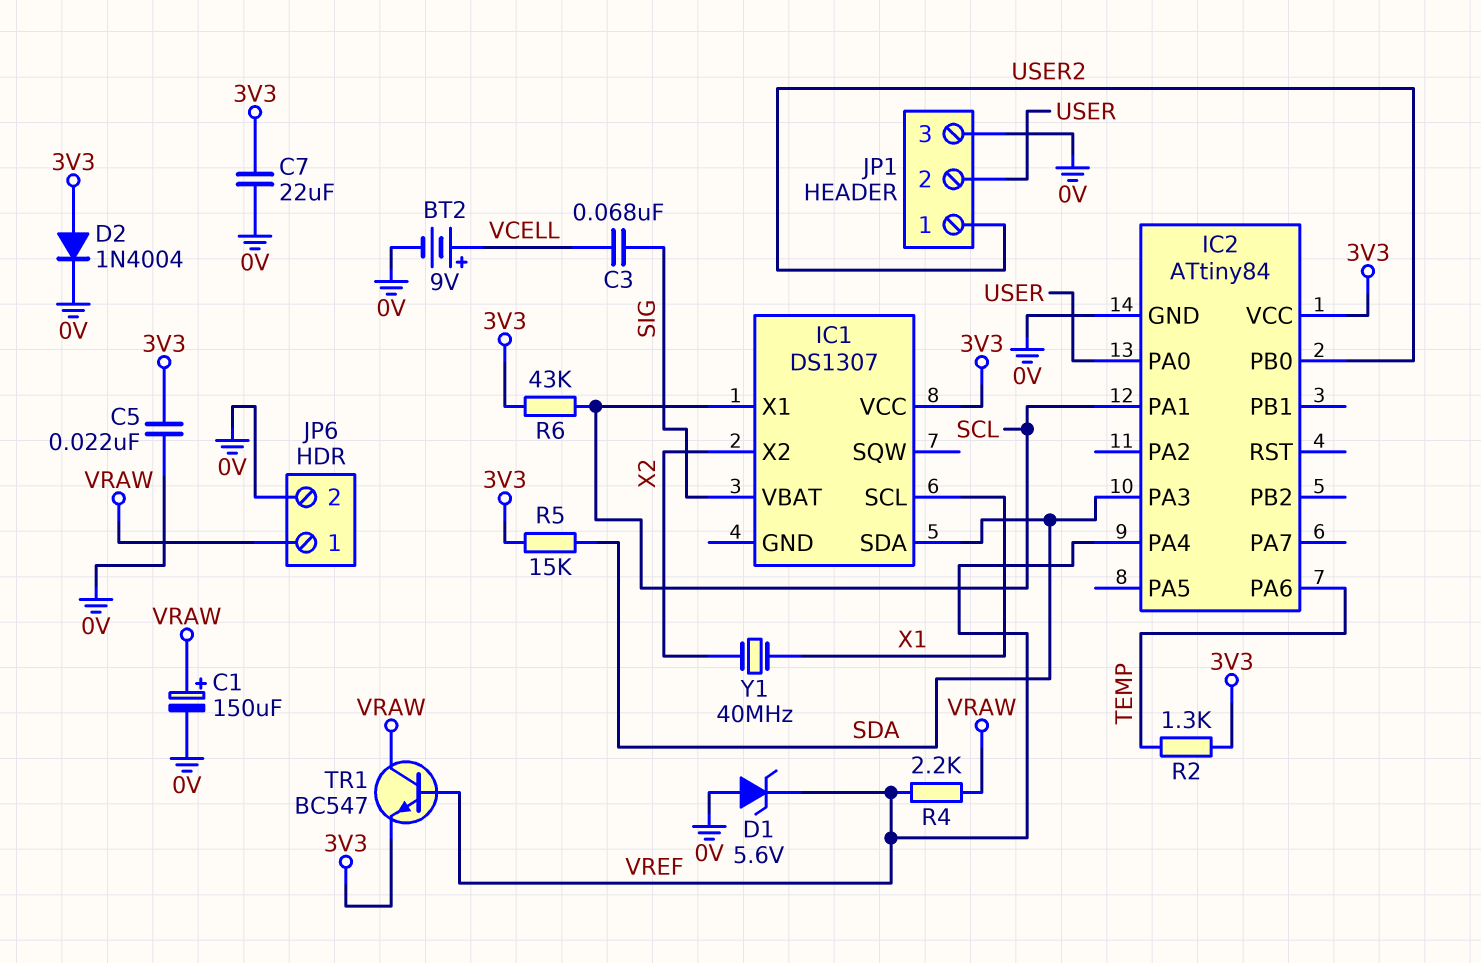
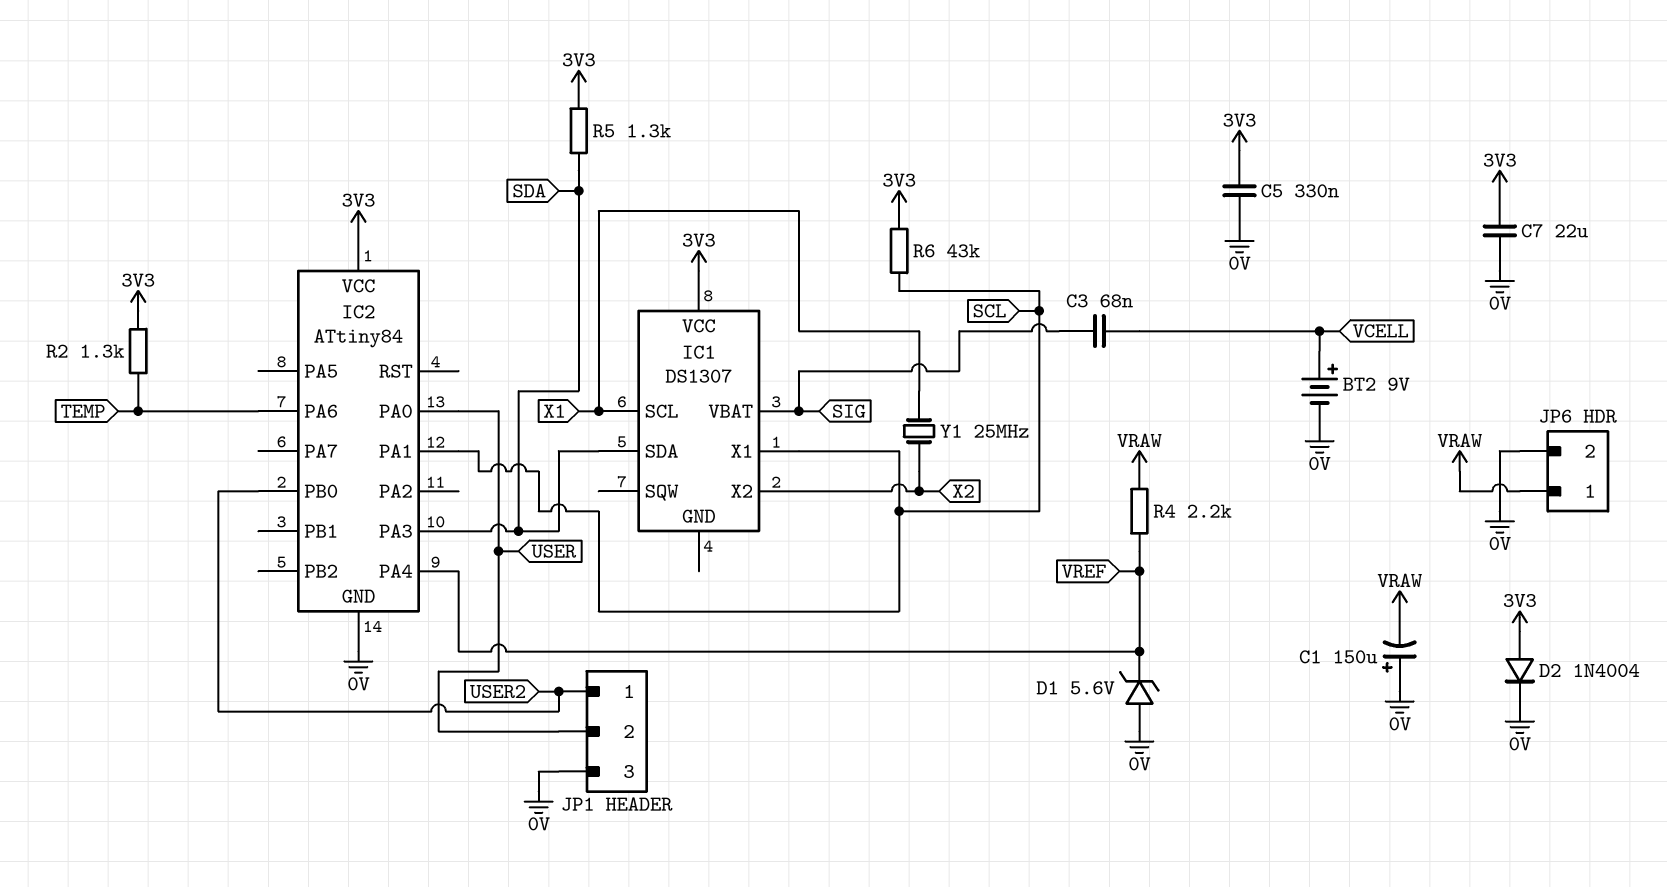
C1: 150uF (plus VRAW, minus 0V) -> 150uF (plus 0V, minus VRAW)
C5: 22nF (0V, 3V3) -> 330nF (0V, 3V3)
R5: 15k (3V3, SDA) -> 1.3k (3V3, SDA)
TR1: NPN BC547 (B VREF, C VRAW, E 3V3) -> none
Y1: 40MHz (X1, X2) -> 25MHz (X1, X2)

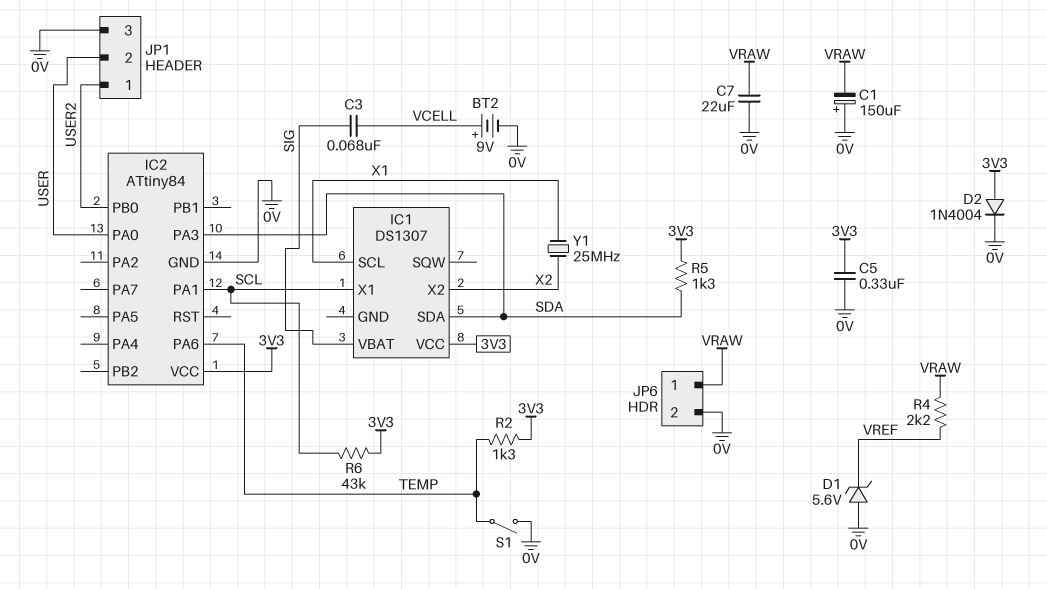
C7: 22uF (0V, 3V3) -> 22uF (0V, VRAW)
IC2 pin PA4: VREF -> none
S1: none -> switch (0V, TEMP)

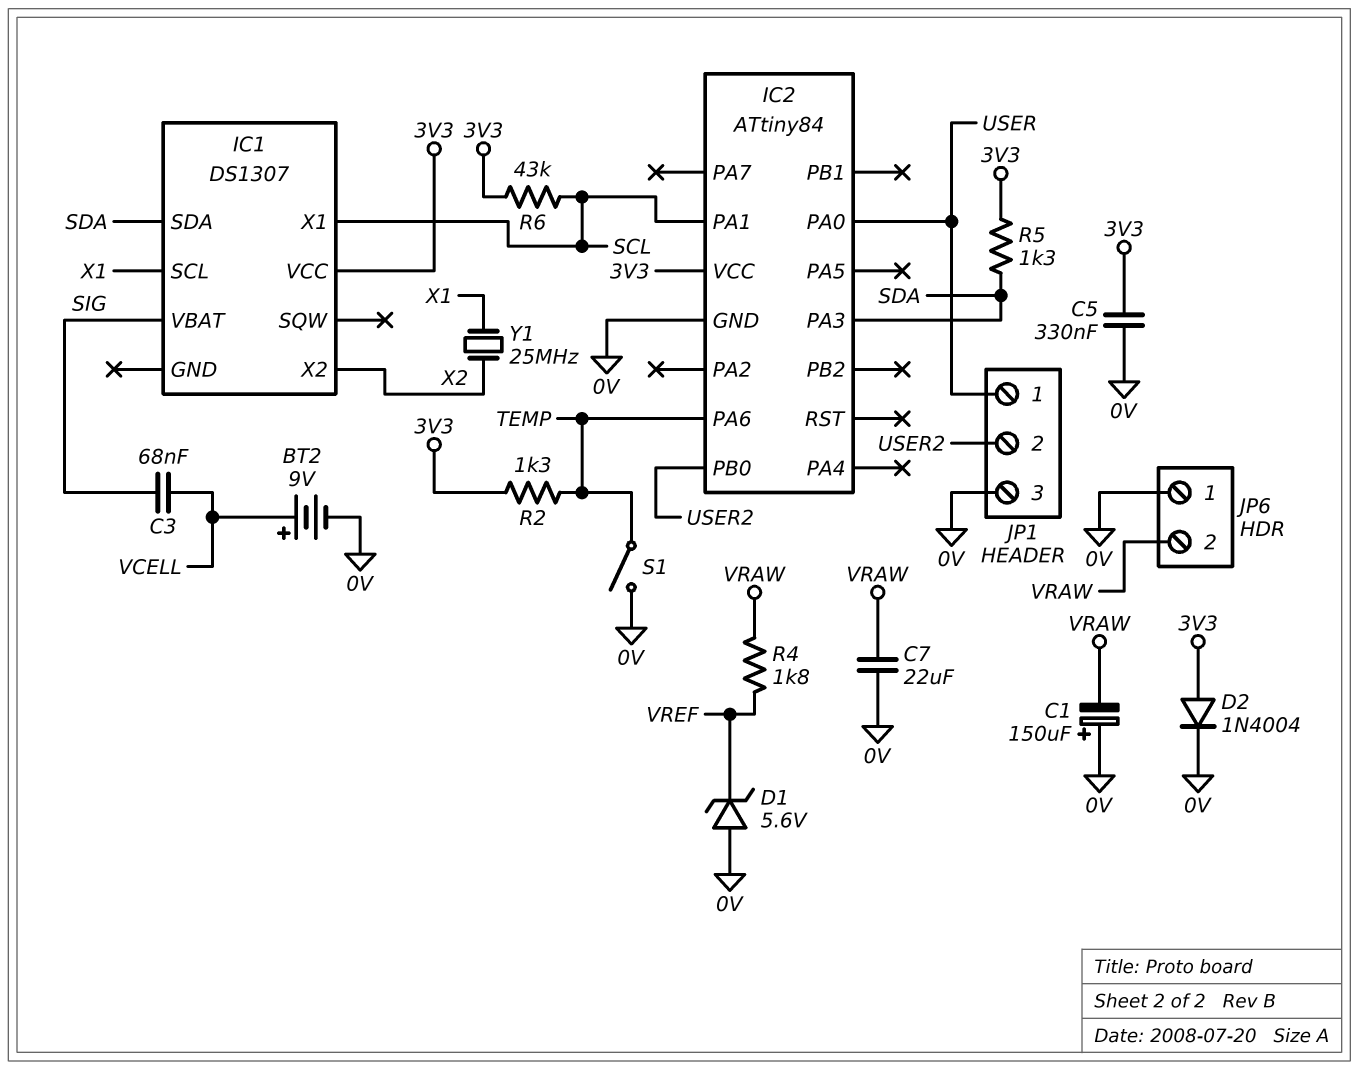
JP1 pin 1: USER2 -> USER
JP1 pin 2: USER -> USER2
JP6 pin 1: VRAW -> 0V
JP6 pin 2: 0V -> VRAW
R4: 2.2k (VRAW, VREF) -> 1.8k (VRAW, VREF)

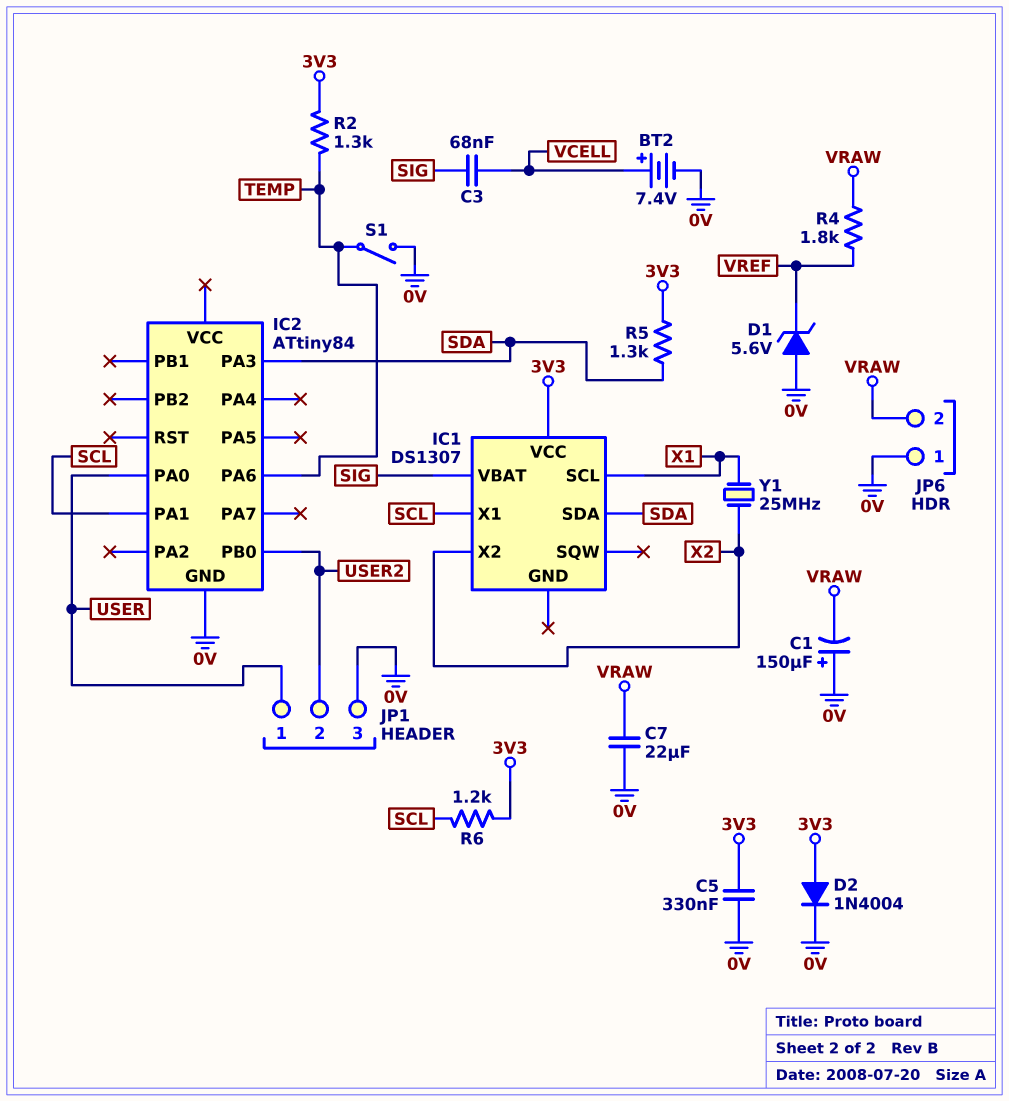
BT2: 9V (plus VCELL, minus 0V) -> 7.4V (plus VCELL, minus 0V)
IC2 pin VCC: 3V3 -> none
R6: 43k (3V3, SCL) -> 1.2k (3V3, SCL)

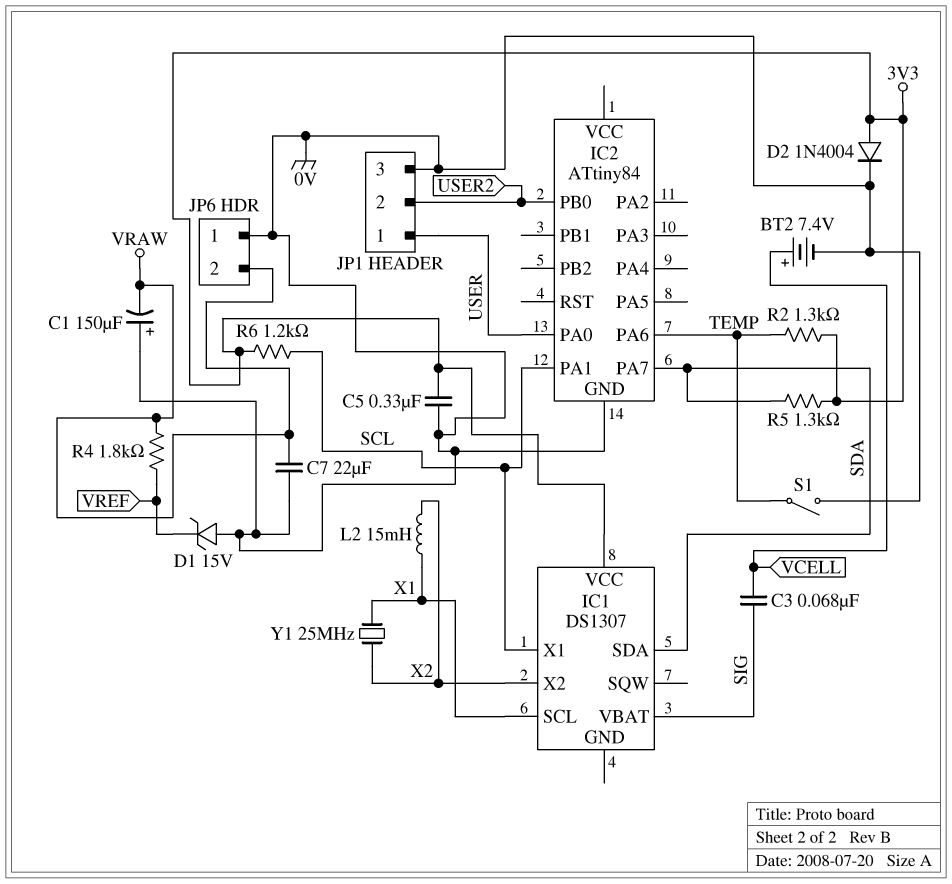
D1: zener 5.6V (A 0V, K VREF) -> zener 15V (A 0V, K VREF)
IC2 pin PA3: SDA -> none
IC2 pin PA7: none -> SDA
L2: none -> 15mH (X1, X2)

